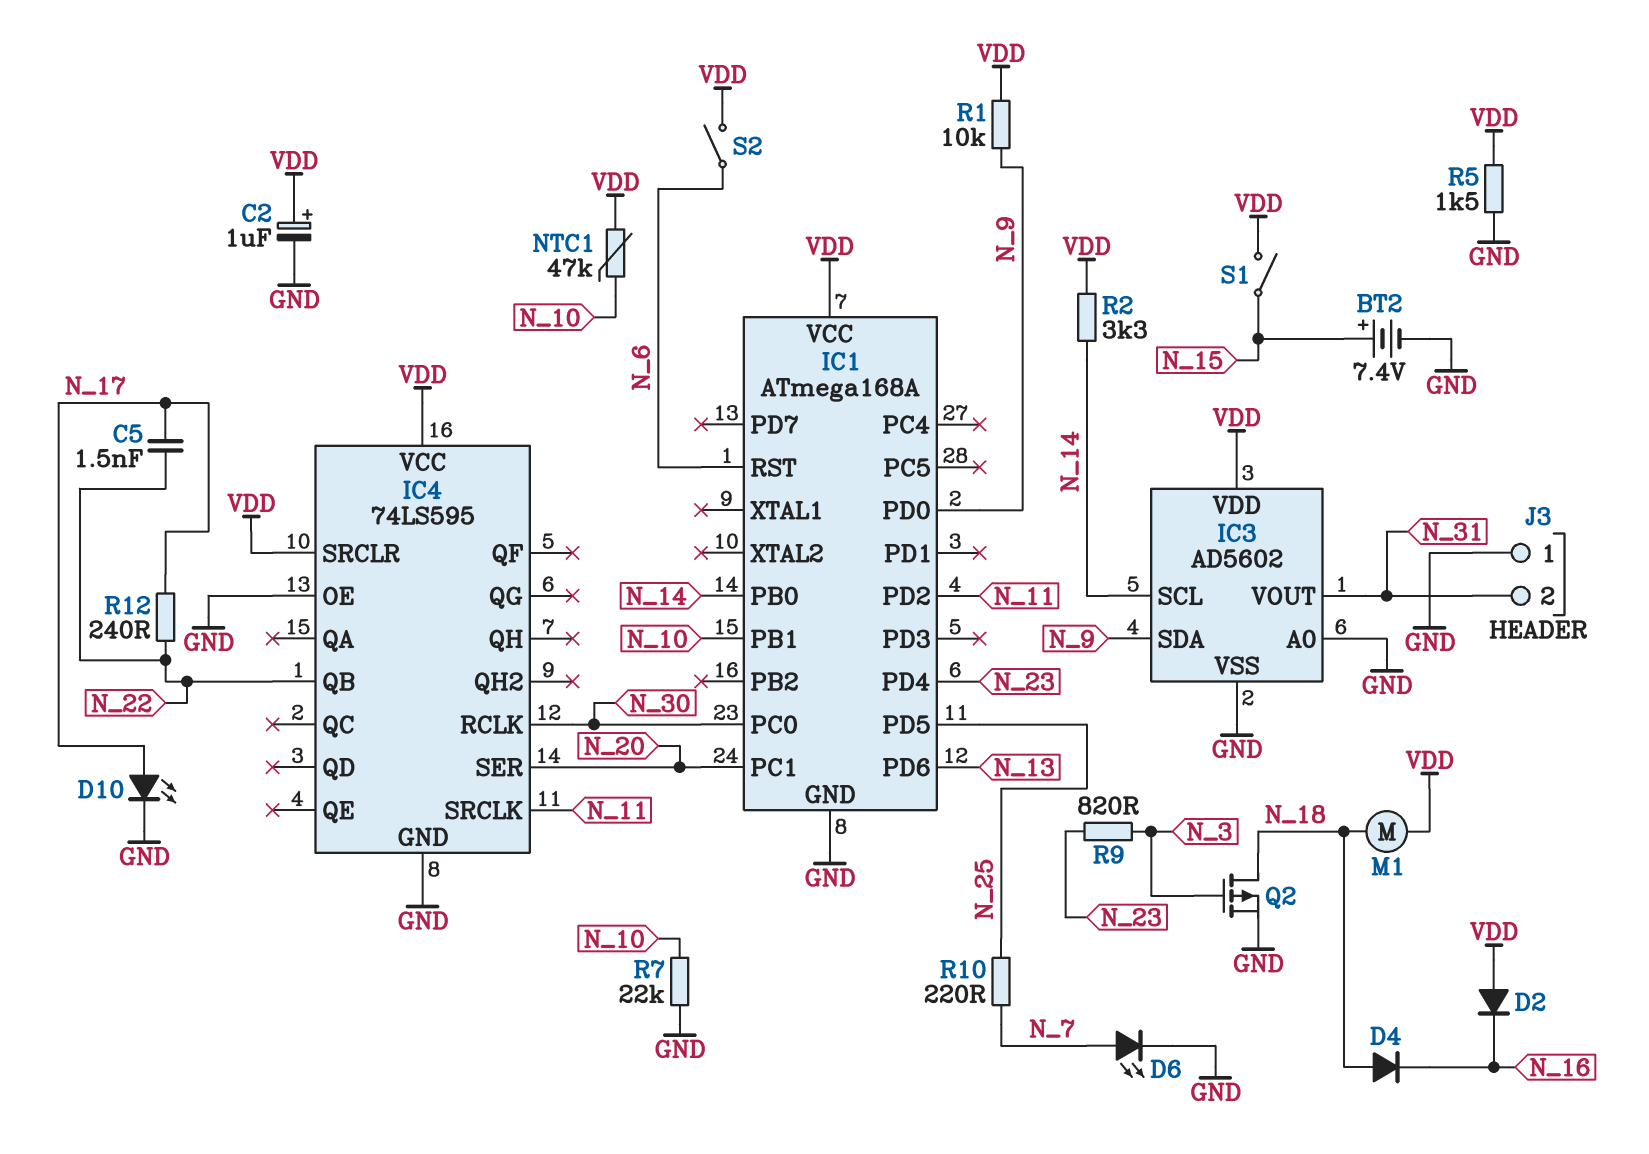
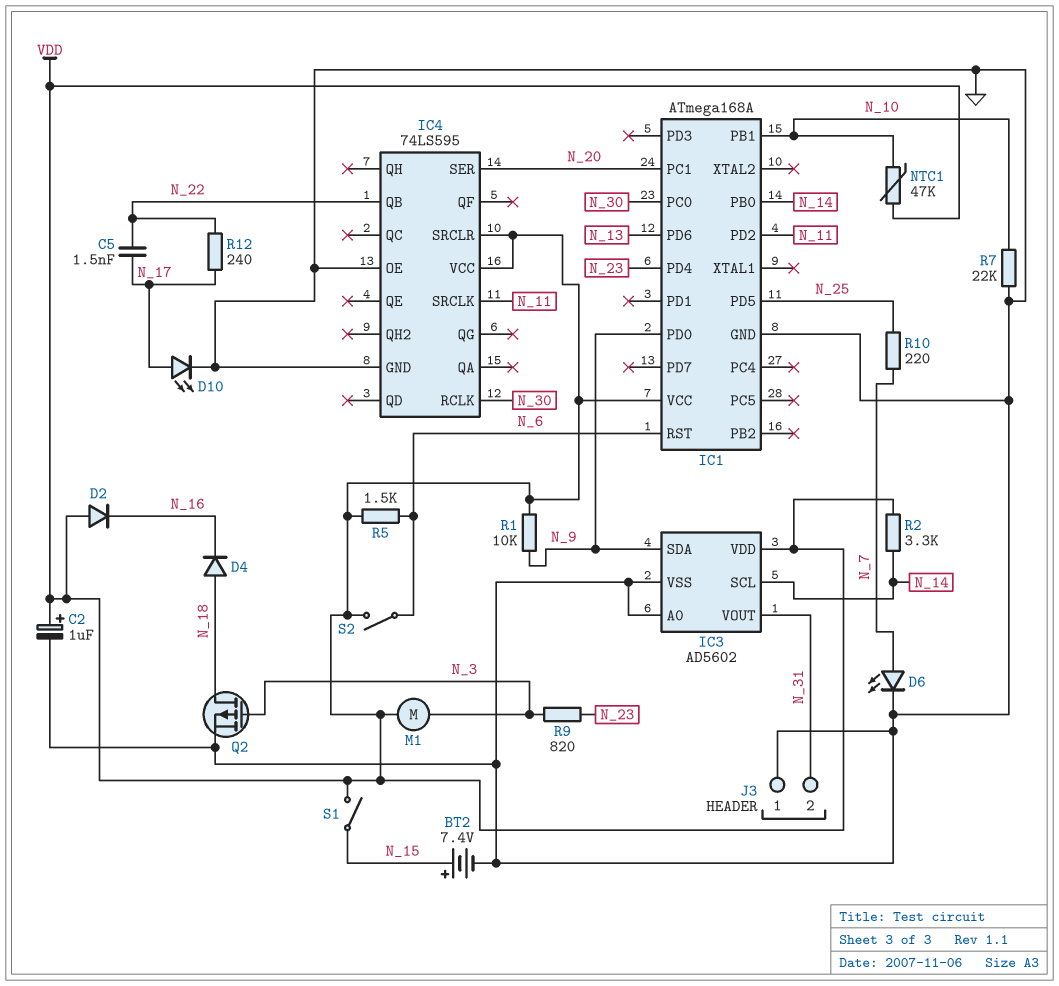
M1: motor (N_18, VDD) -> motor (N_3, VDD)
R5: 1.5k (GND, VDD) -> 1.5k (N_6, VDD)

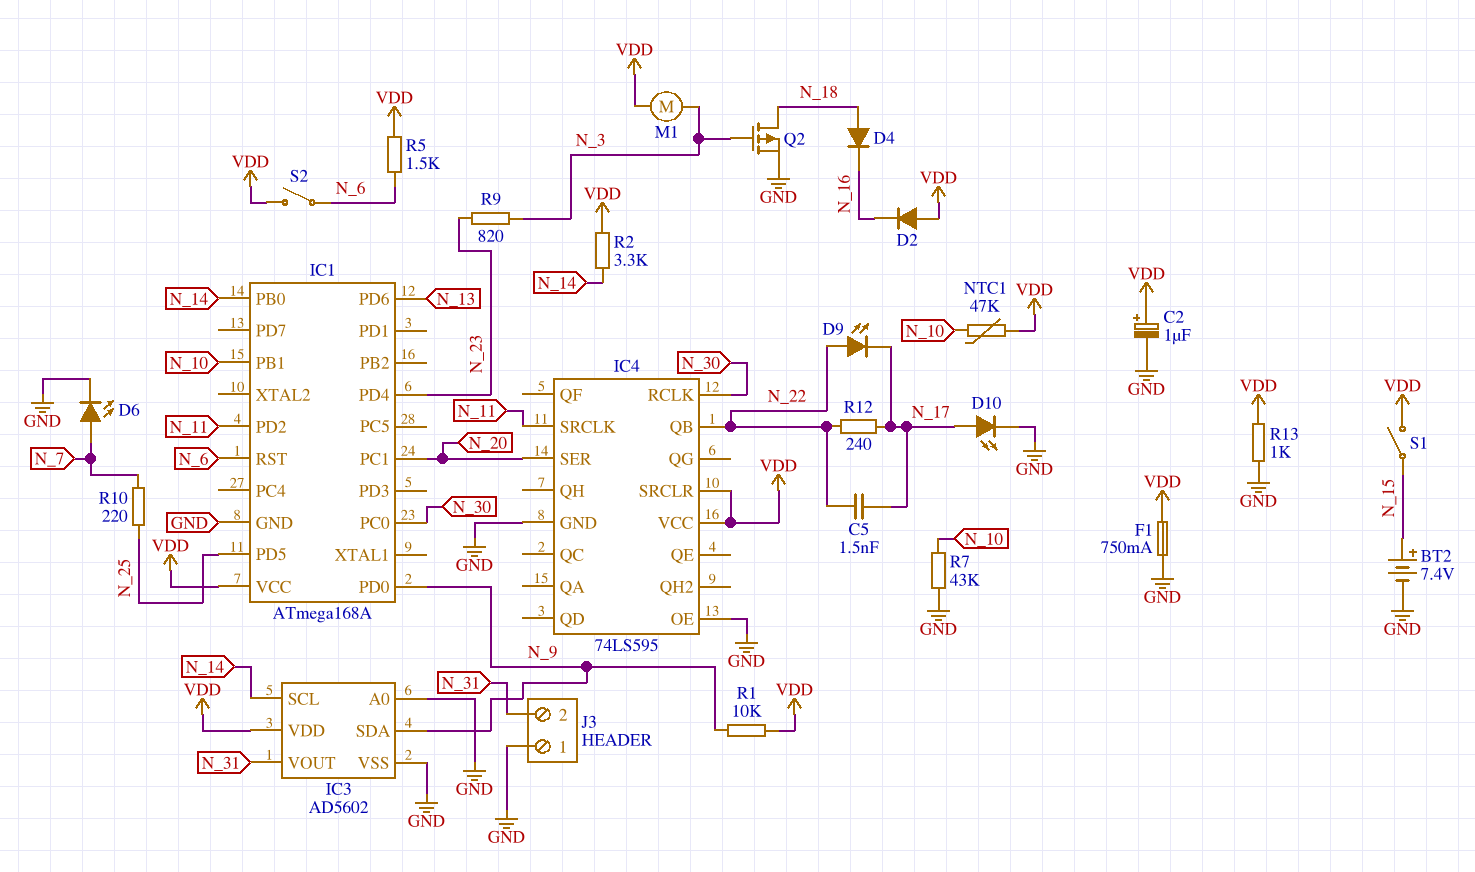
D9: none -> LED (A N_22, K N_17)
F1: none -> 750mA (GND, VDD)
R7: 22k (GND, N_10) -> 43k (GND, N_10)
R13: none -> 1k (GND, VDD)

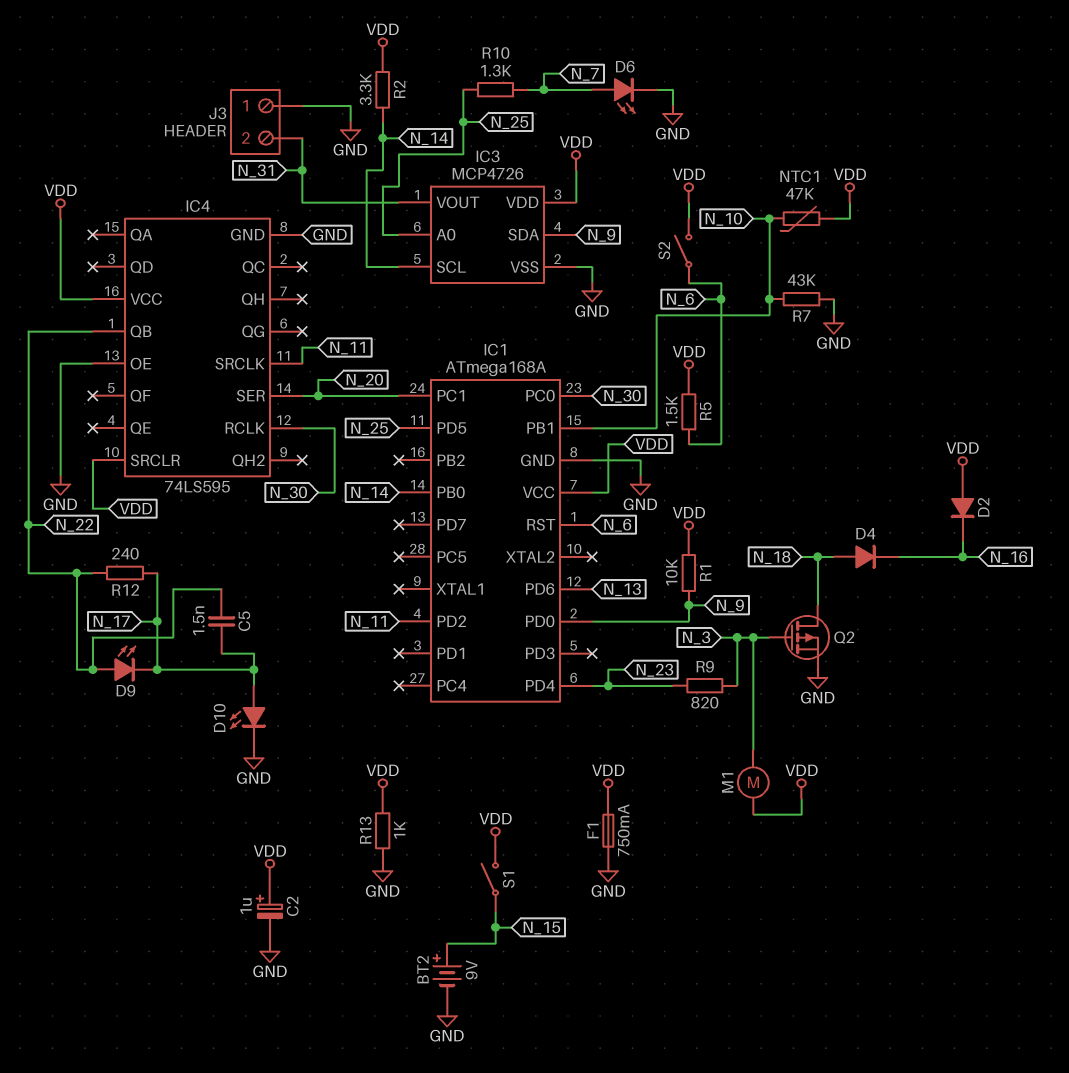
BT2: 7.4V (plus N_15, minus GND) -> 9V (plus N_15, minus GND)
IC3: AD5602 -> MCP4726
IC3 pin A0: GND -> N_25
R10: 220 (N_7, N_25) -> 1.3k (N_7, N_25)

